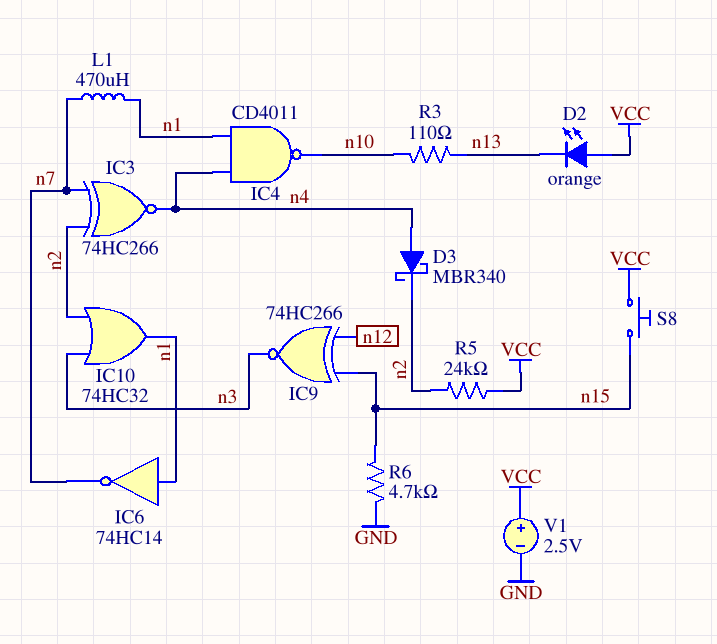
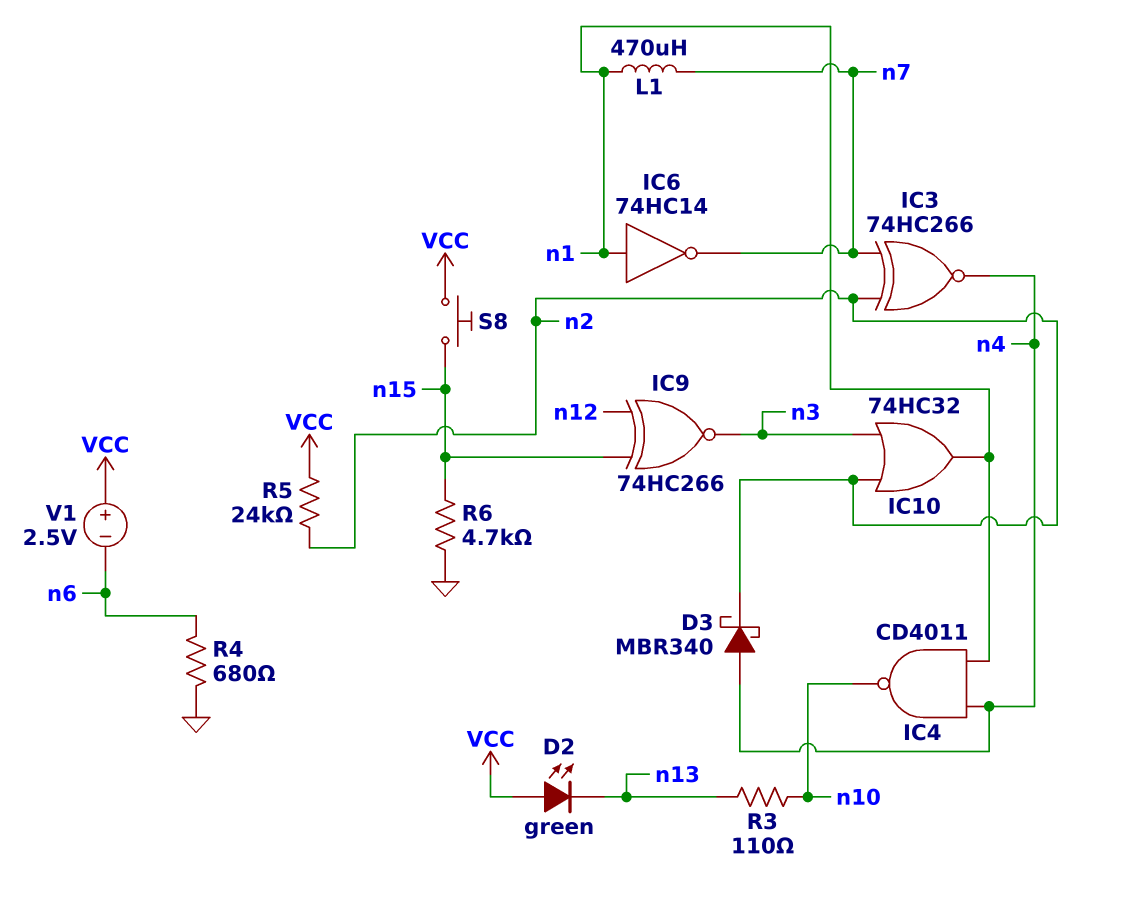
D2: LED orange (A VCC, K n13) -> LED green (A VCC, K n13)
R4: none -> 680 (GND, n6)
V1: 2.5V (plus VCC, minus GND) -> 2.5V (plus VCC, minus n6)

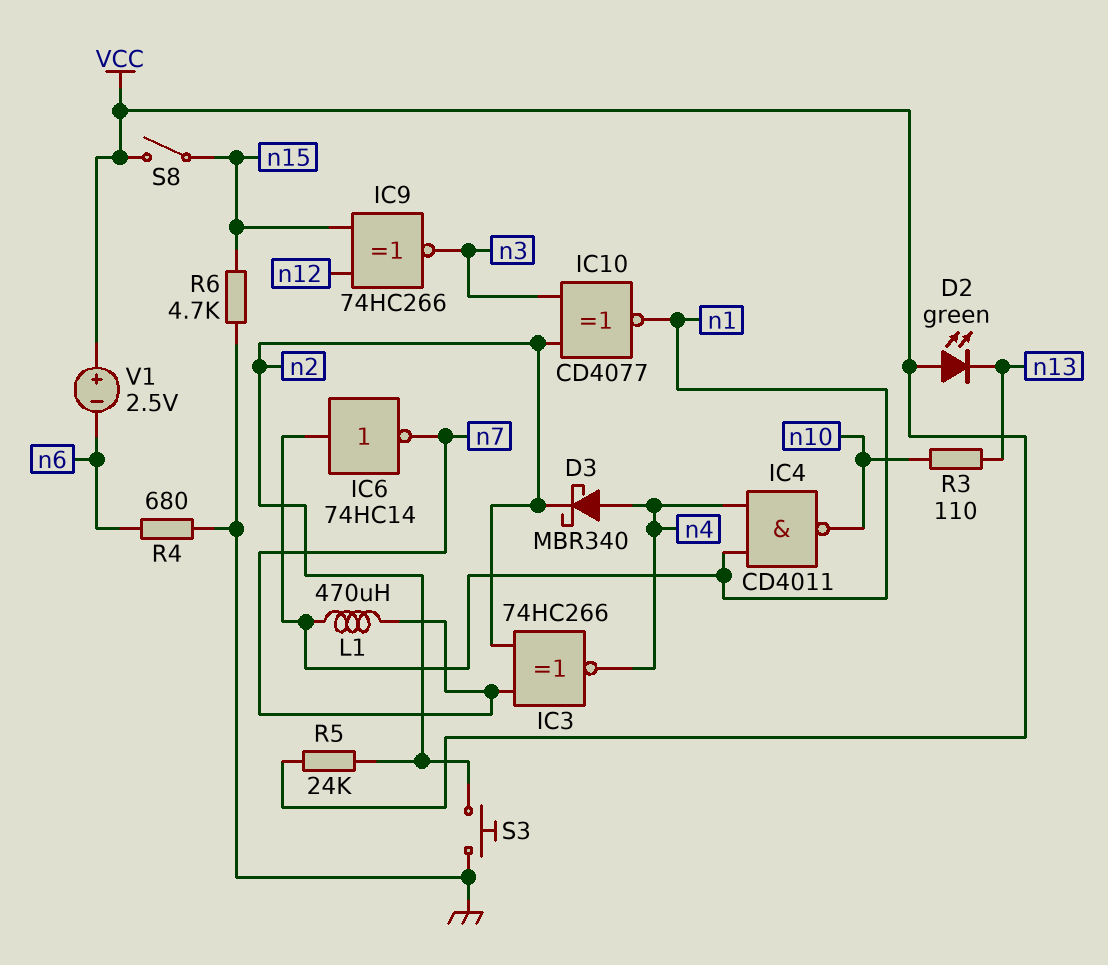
IC10: OR 74HC32 (in n2, in n3, out n1) -> XNOR CD4077 (in n2, in n3, out n1)
S3: none -> button (GND, n2)
S8: button (VCC, n15) -> switch (VCC, n15)

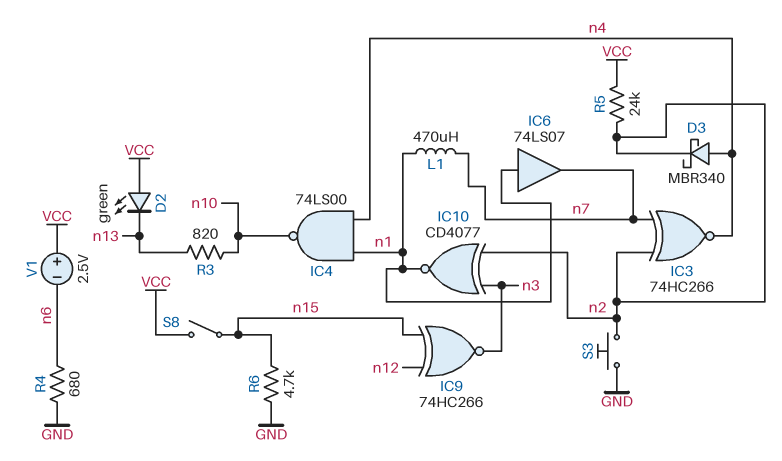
IC4: NAND CD4011 (in n1, in n4, out n10) -> NAND 74LS00 (in n1, in n4, out n10)
IC6: NOT 74HC14 (in n1, out n7) -> buffer 74LS07 (in n1, out n7)
R3: 110 (n10, n13) -> 820 (n10, n13)

